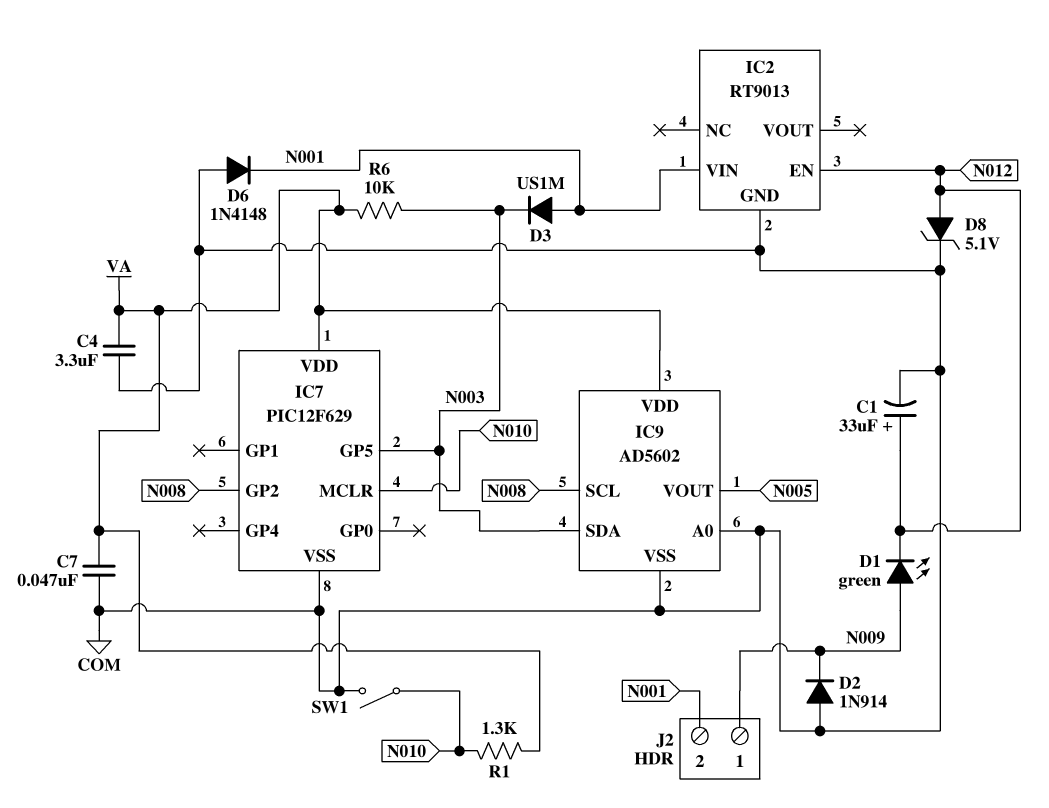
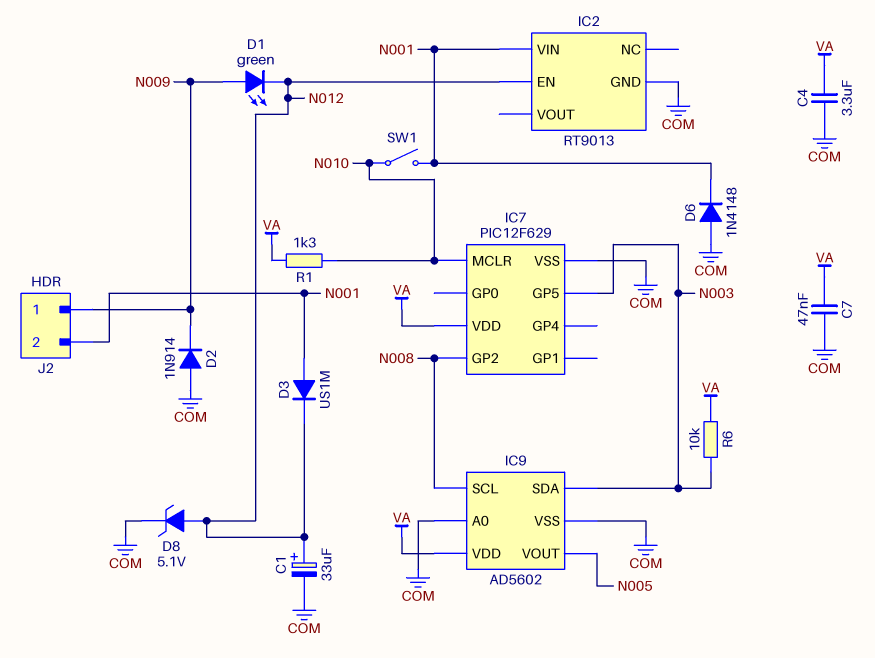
D3: diode US1M (A N001, K N003) -> diode US1M (A N001, K N012)
SW1: switch (COM, N010) -> switch (N001, N010)

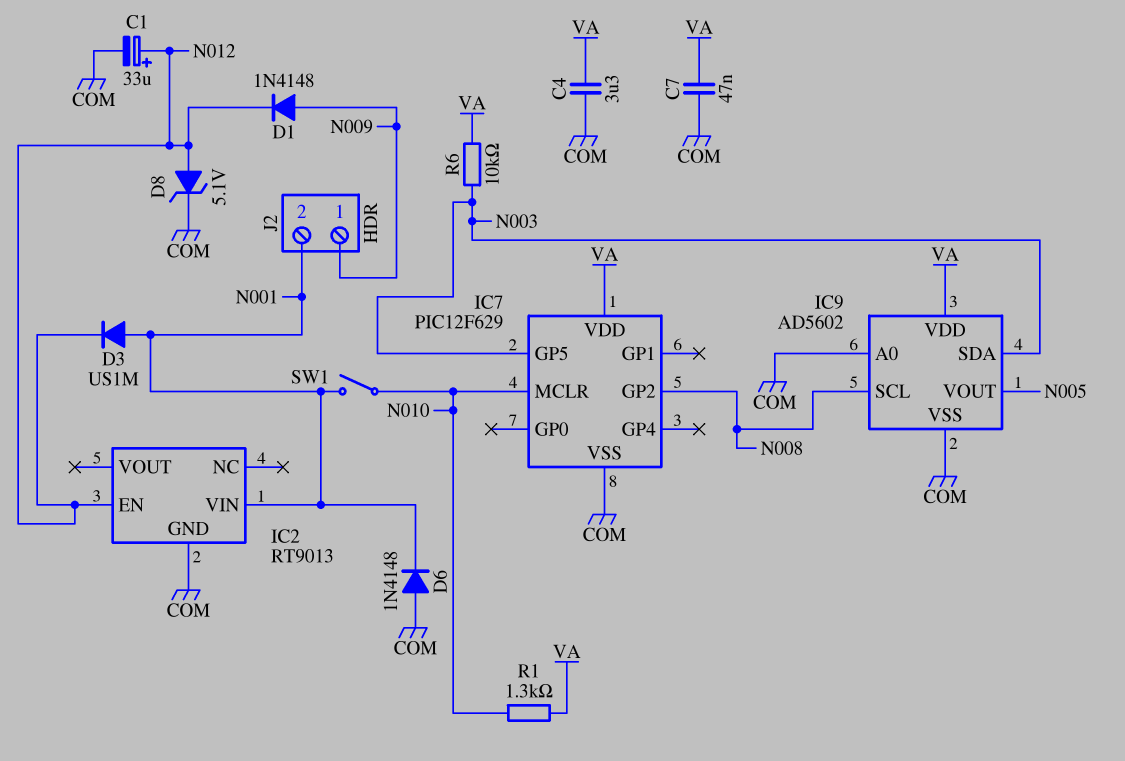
D1: LED green (A N009, K N012) -> diode 1N4148 (A N009, K N012)
D2: diode 1N914 (A COM, K N009) -> none

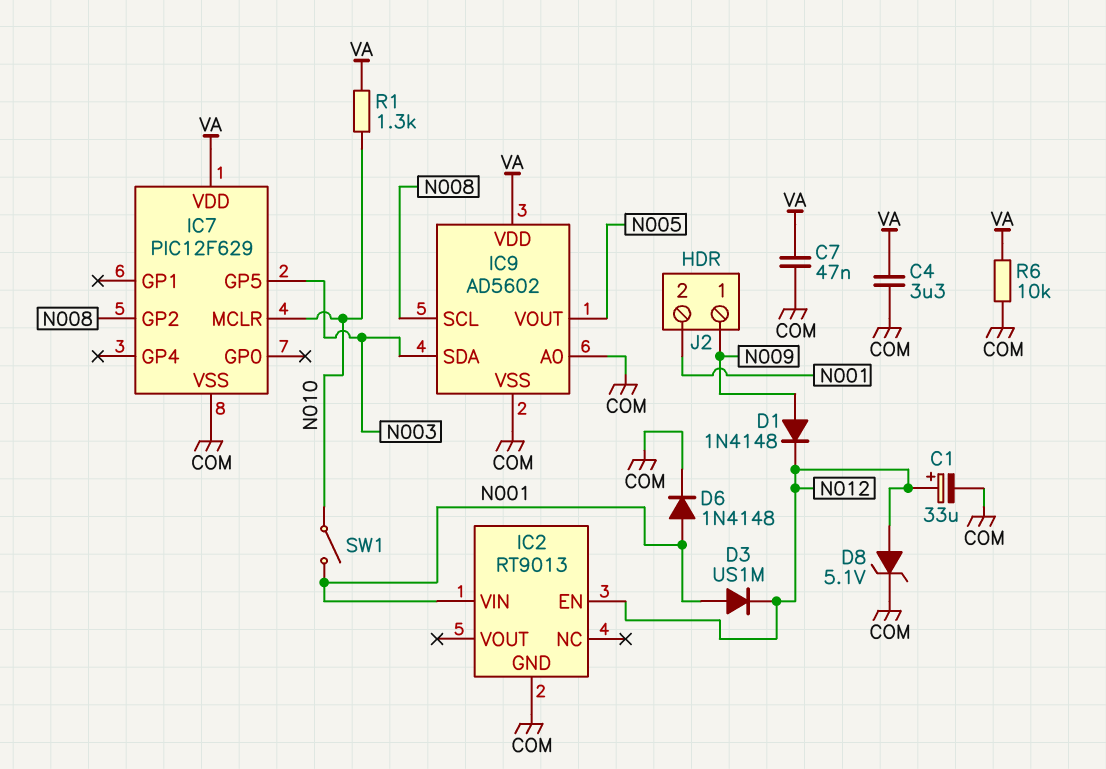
D6: diode 1N4148 (A COM, K N001) -> diode 1N4148 (A N001, K COM)
R6: 10k (N003, VA) -> 10k (COM, VA)

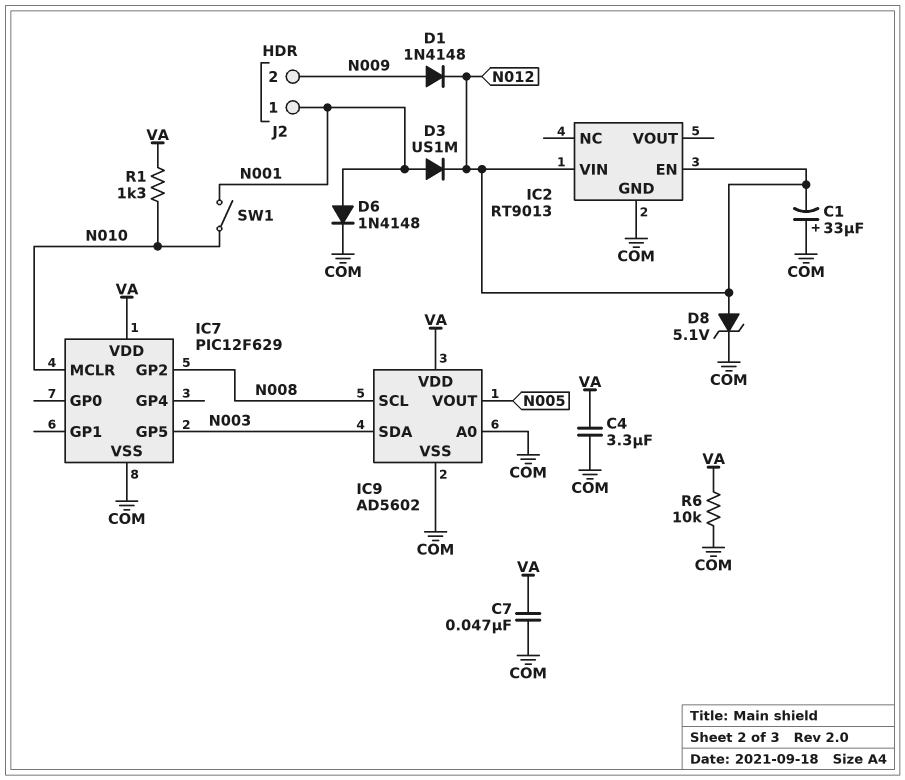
C1: 33uF (plus N012, minus COM) -> 33uF (plus COM, minus N012)
IC2 pin VIN: N001 -> N012
J2 pin 1: N009 -> N001
J2 pin 2: N001 -> N009

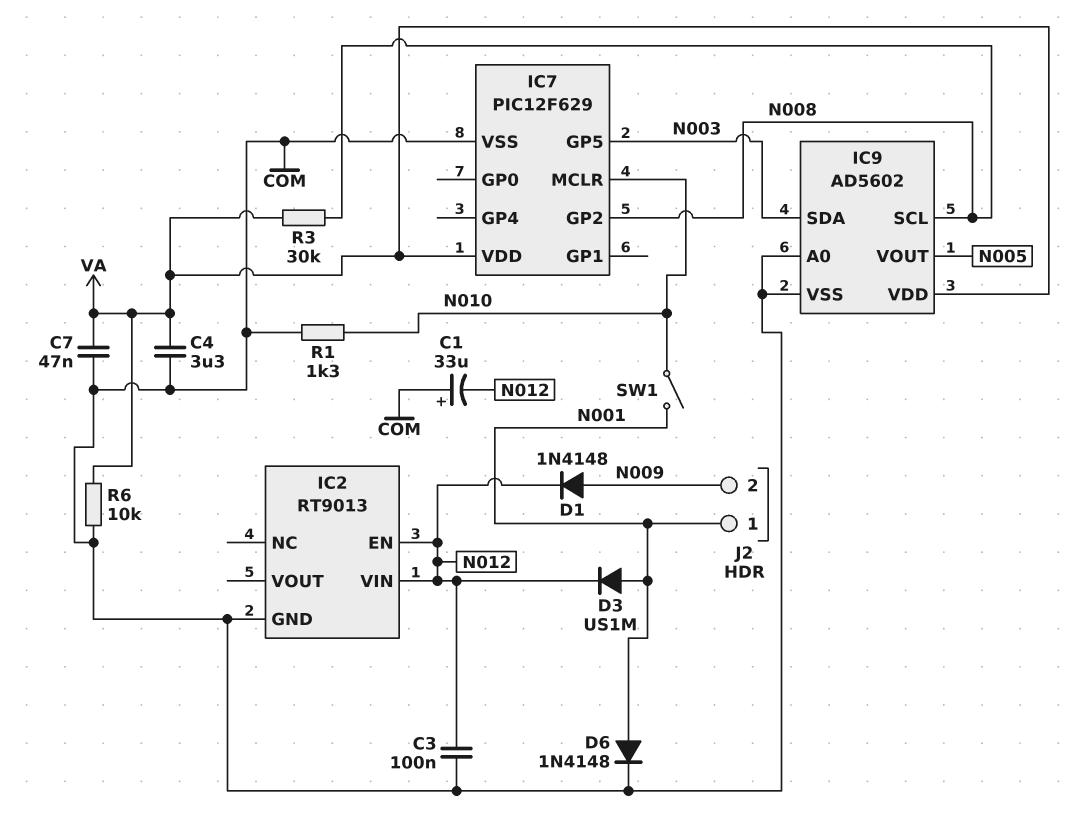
C3: none -> 100nF (COM, N012)
D8: zener 5.1V (A N012, K COM) -> none
R1: 1.3k (N010, VA) -> 1.3k (COM, N010)
R3: none -> 30k (N008, VA)

